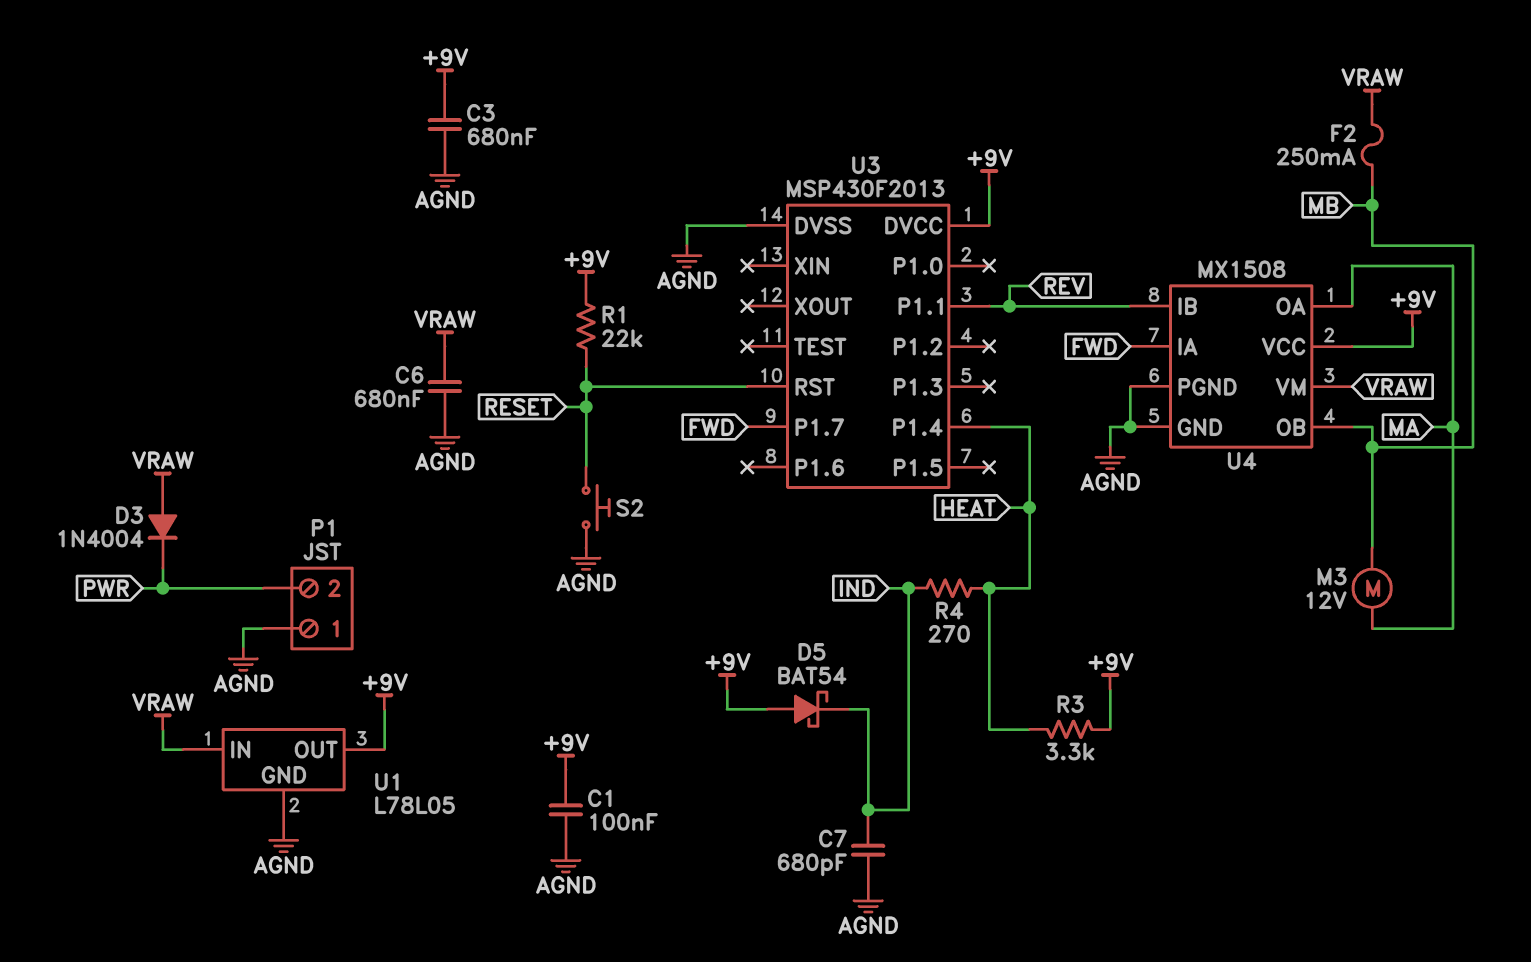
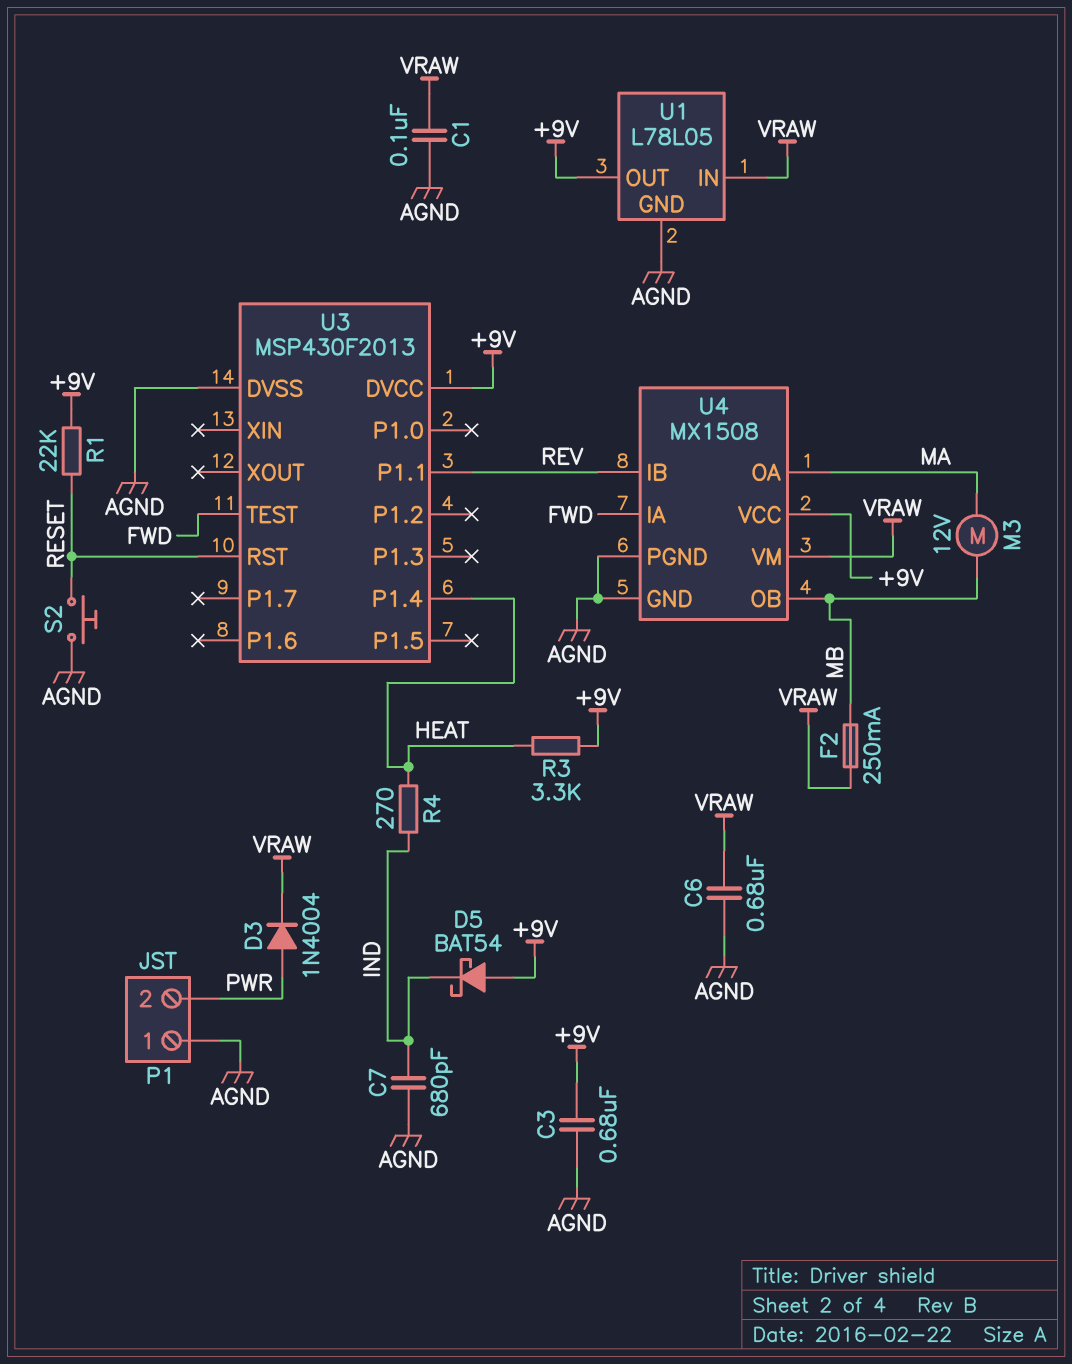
C1: 100nF (+9V, AGND) -> 100nF (AGND, VRAW)
D3: diode 1N4004 (A VRAW, K PWR) -> diode 1N4004 (A PWR, K VRAW)
U3 pin P1.7: FWD -> none
U3 pin TEST: none -> FWD

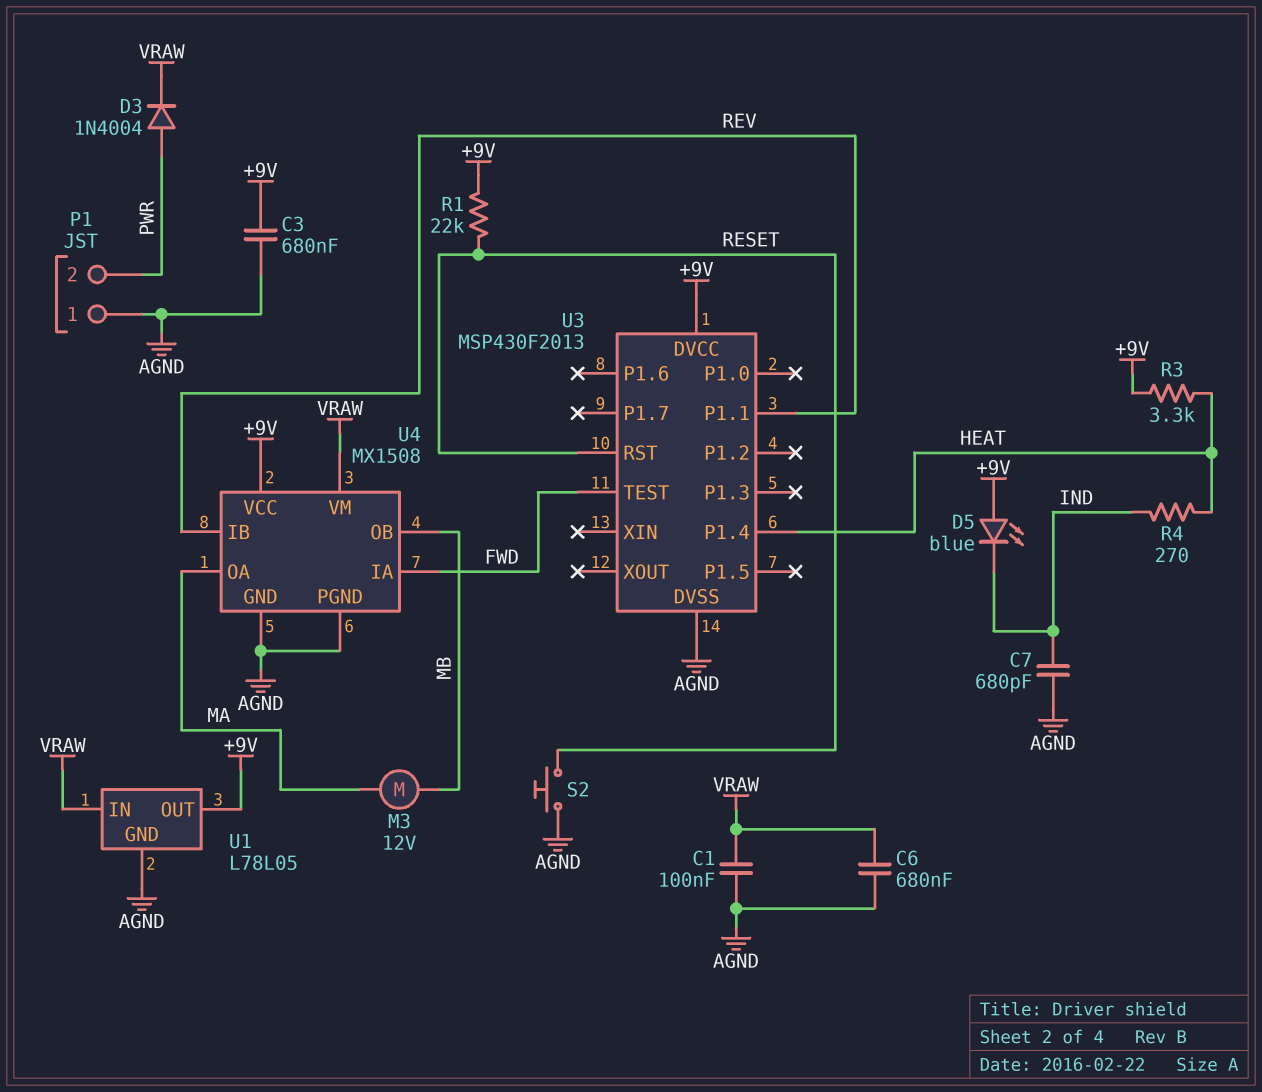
D5: schottky BAT54 (A +9V, K IND) -> LED blue (A +9V, K IND)
F2: 250mA (MB, VRAW) -> none

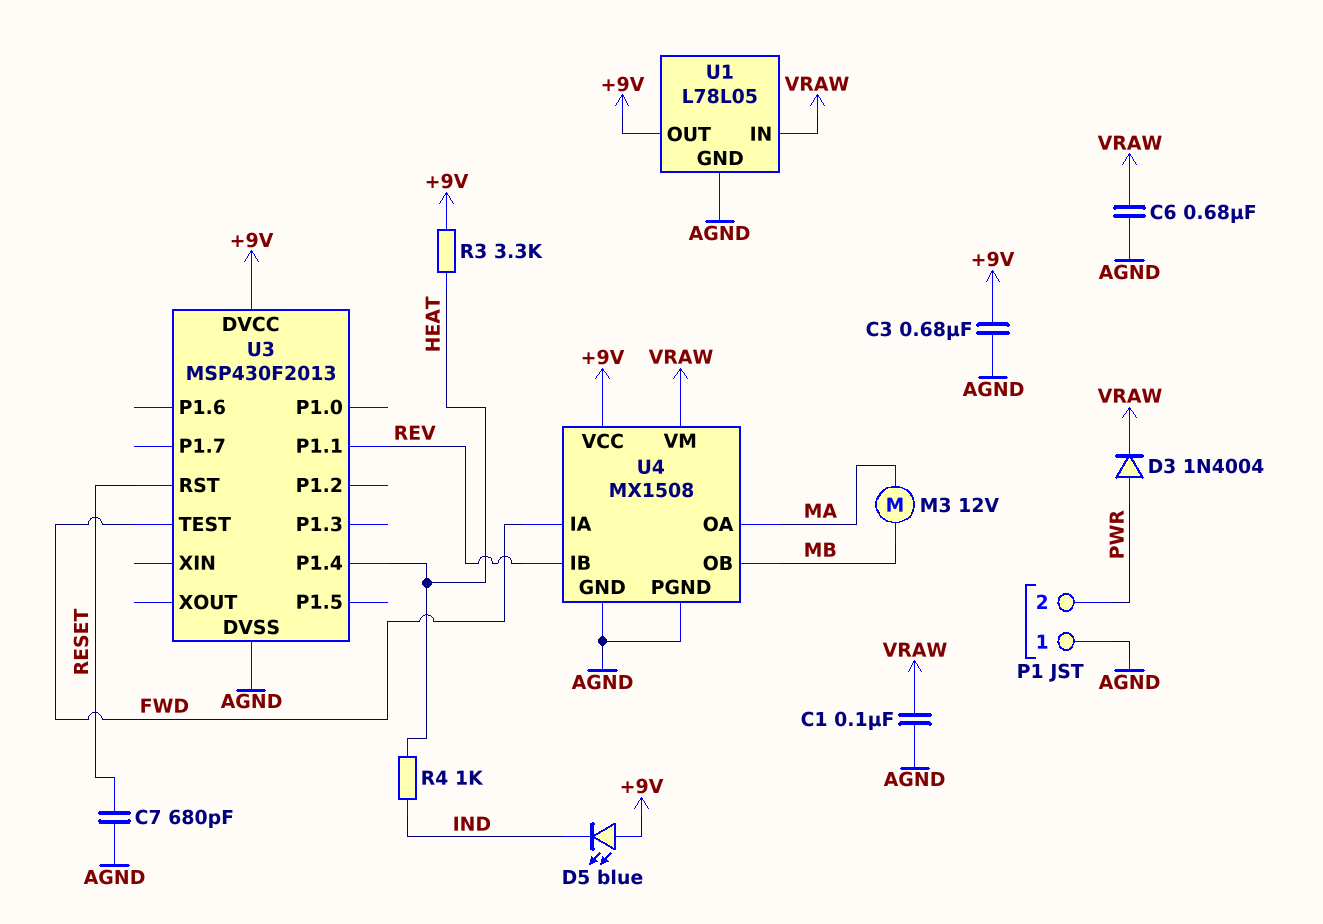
C7: 680pF (AGND, IND) -> 680pF (AGND, RESET)
R1: 22k (+9V, RESET) -> none
R4: 270 (HEAT, IND) -> 1k (HEAT, IND)
S2: button (AGND, RESET) -> none

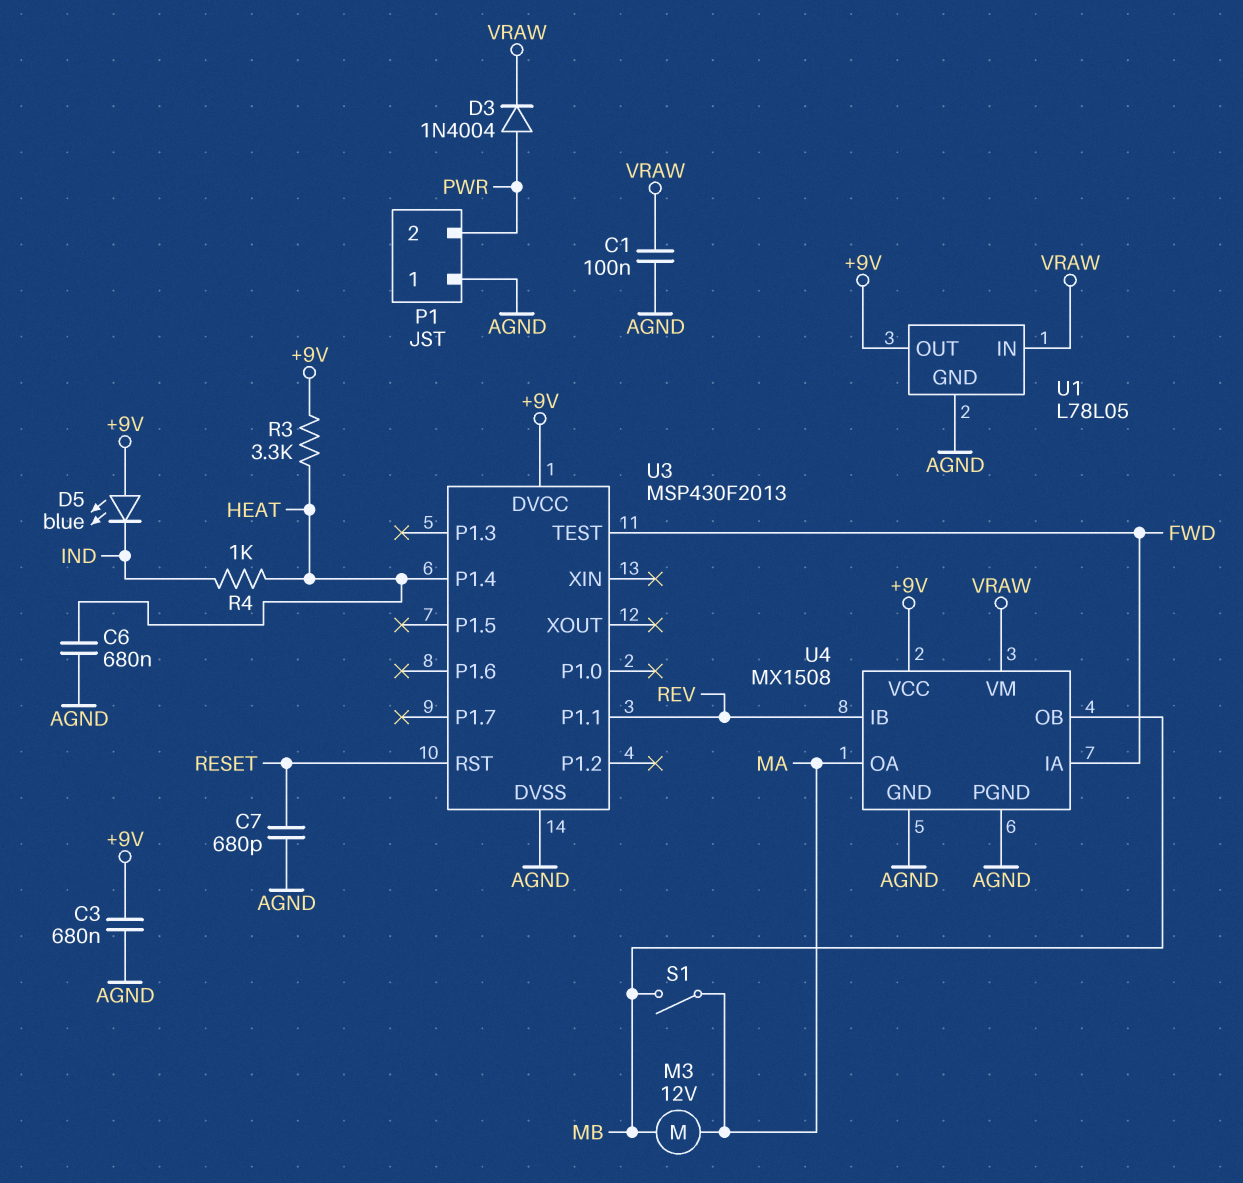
C6: 680nF (AGND, VRAW) -> 680nF (AGND, HEAT)
S1: none -> switch (MA, MB)

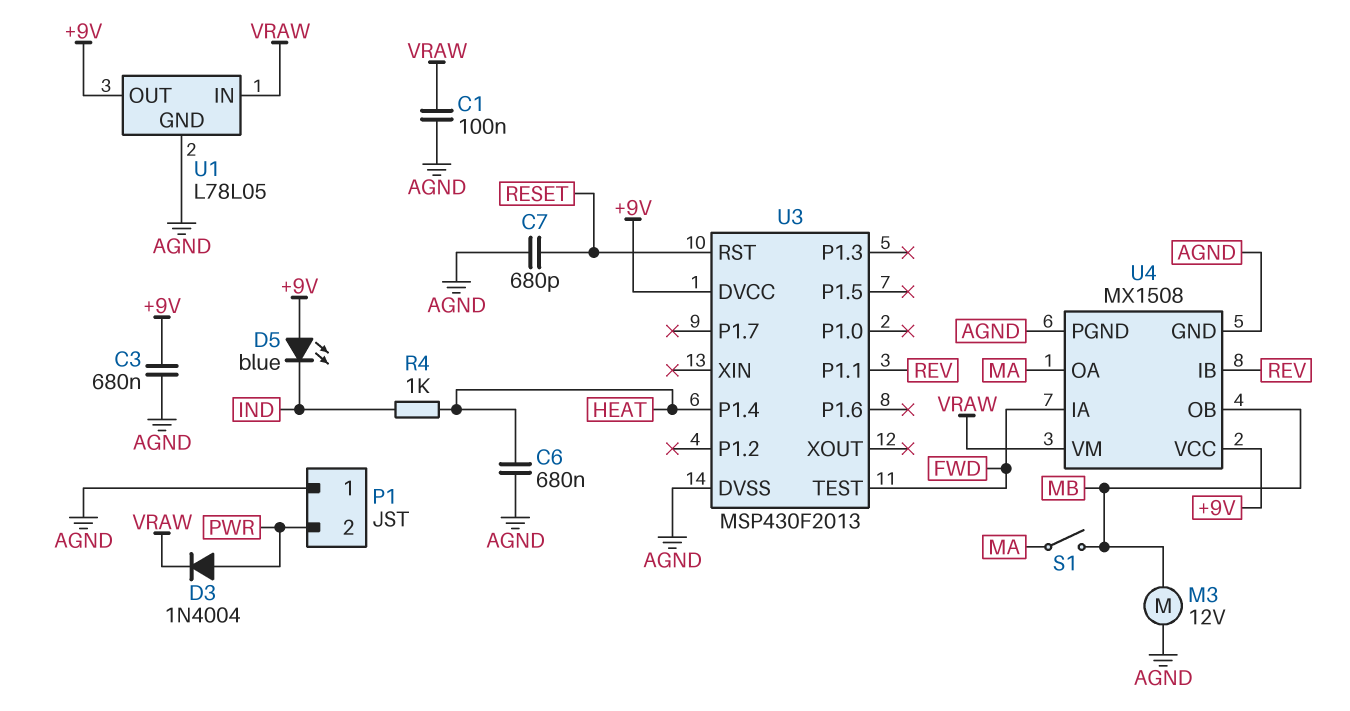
M3: motor 12V (MA, MB) -> motor 12V (AGND, MB)
R3: 3.3k (+9V, HEAT) -> none

